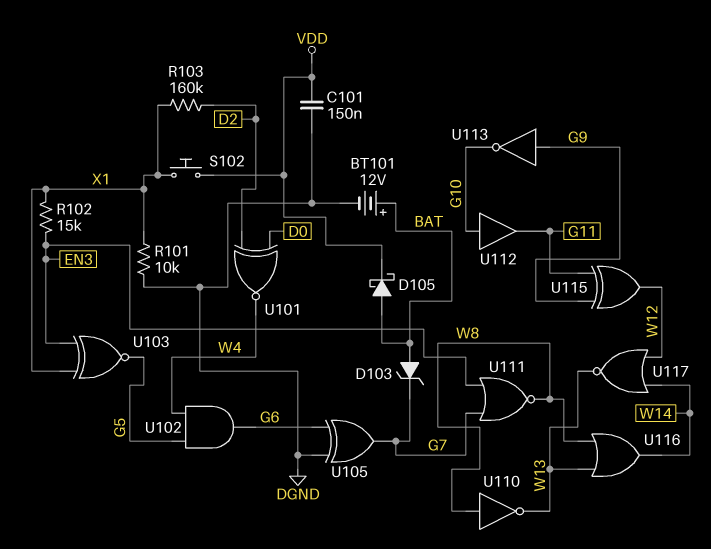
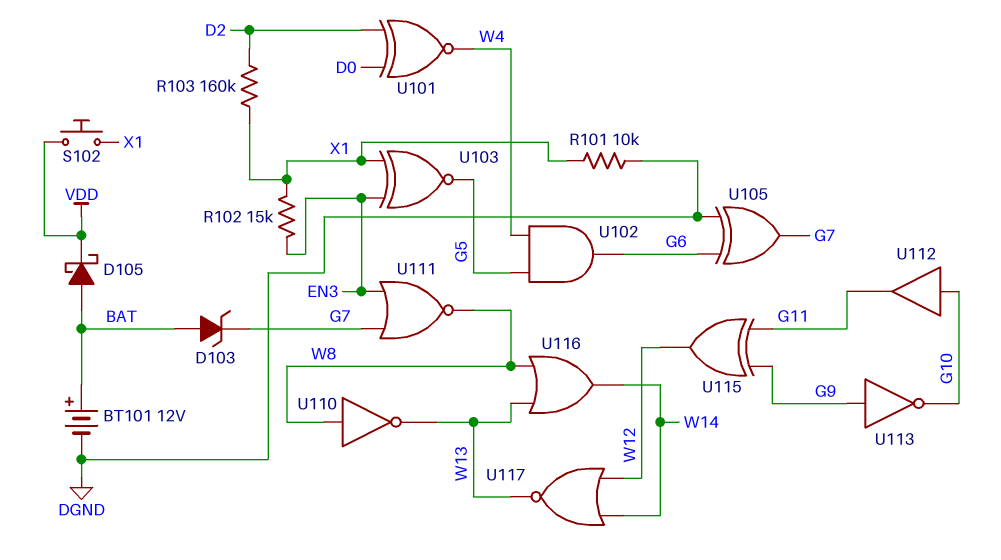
C101: 150nF (DGND, VDD) -> none

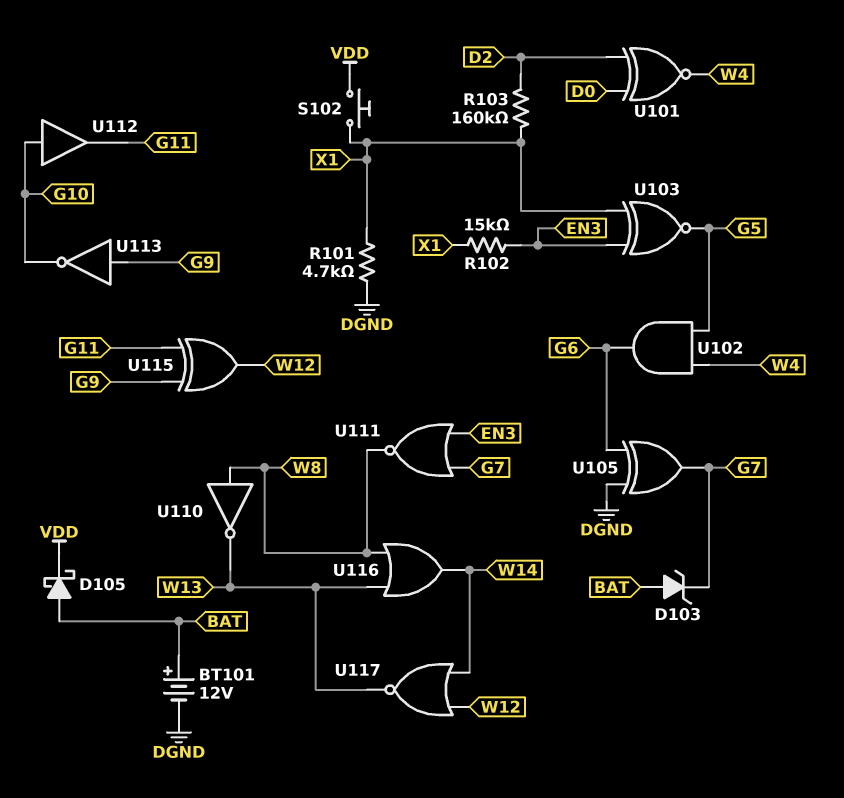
R101: 10k (DGND, X1) -> 4.7k (DGND, X1)

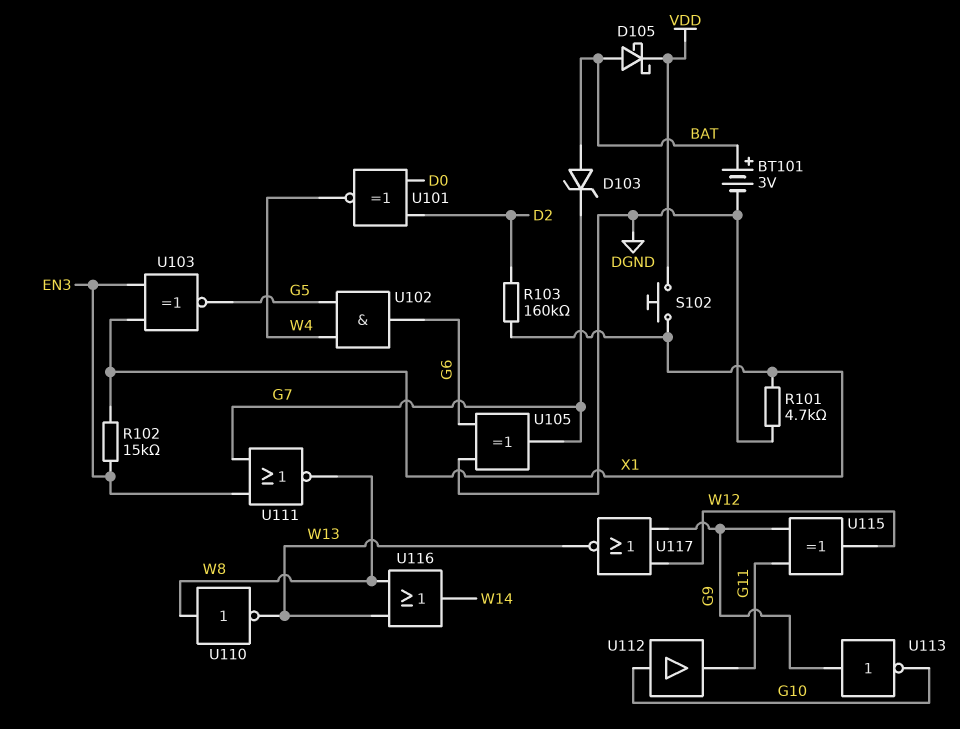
BT101: 12V (plus BAT, minus DGND) -> 3V (plus BAT, minus DGND)
U117: NOR (in W12, in W14, out W13) -> NOR (in G9, in W12, out W13)

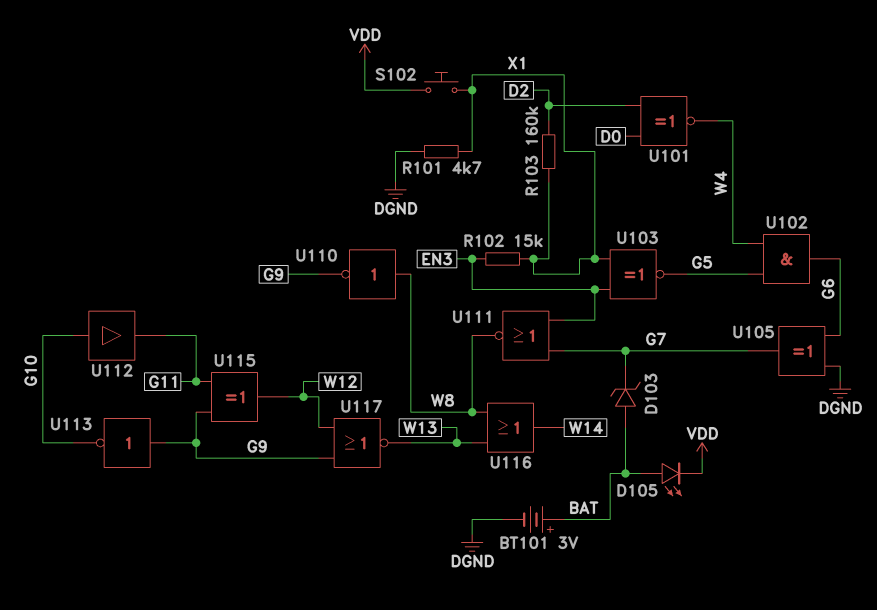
D105: schottky (A BAT, K VDD) -> LED (A BAT, K VDD)
U110: NOT (in W8, out W13) -> NOT (in W8, out G9)

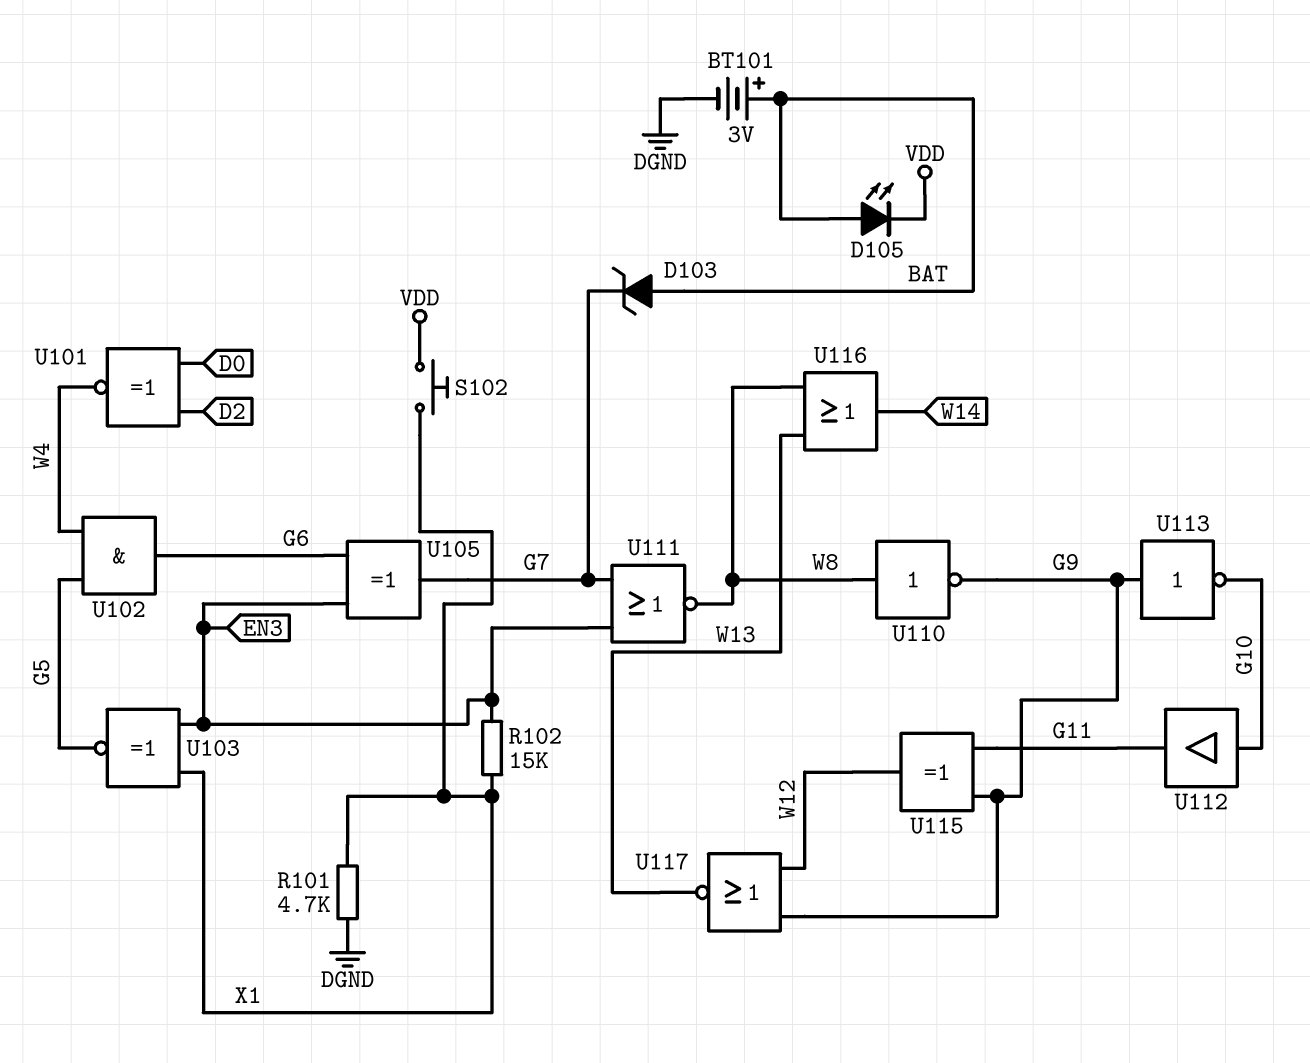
R103: 160k (D2, X1) -> none
U105: XOR (in DGND, in G6, out G7) -> XOR (in EN3, in G6, out G7)

